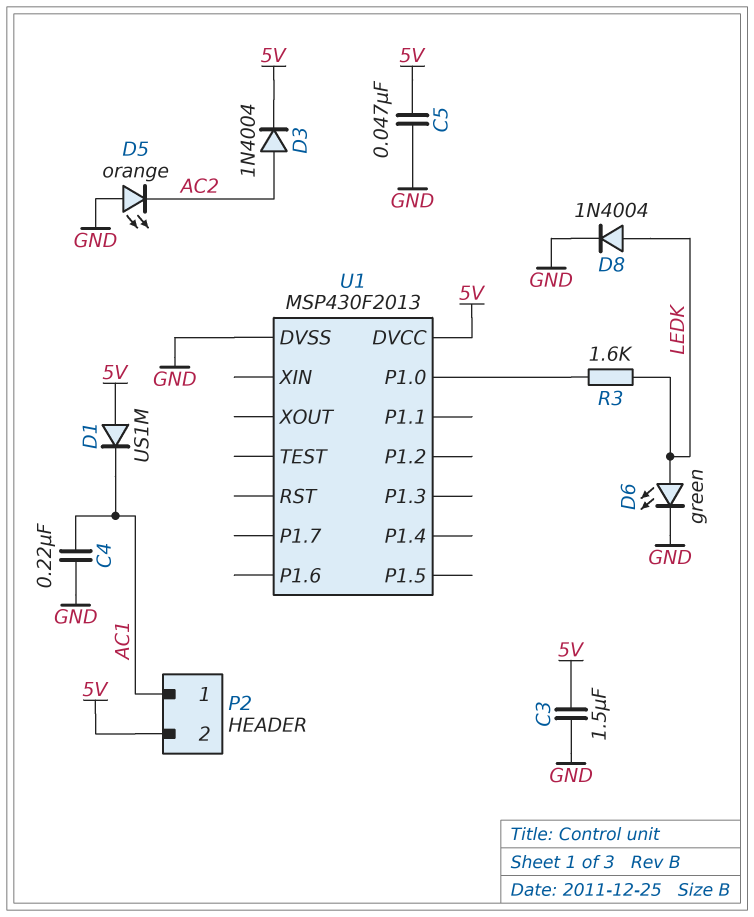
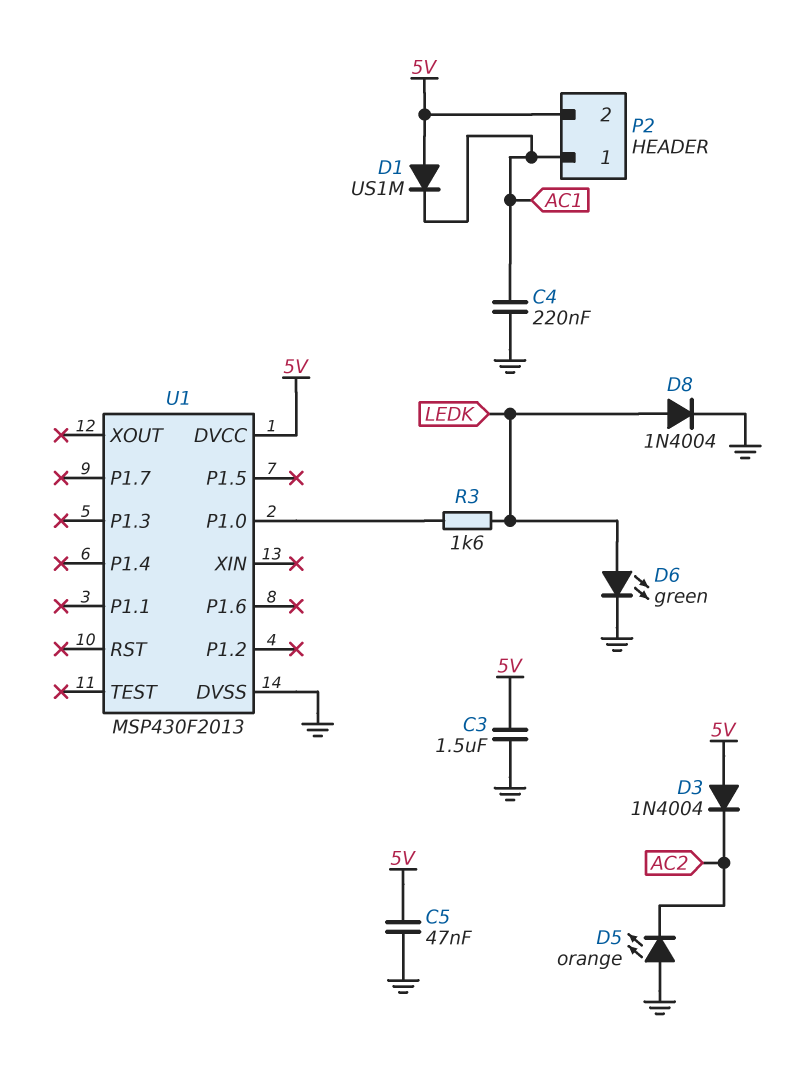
D3: diode 1N4004 (A AC2, K 5V) -> diode 1N4004 (A 5V, K AC2)

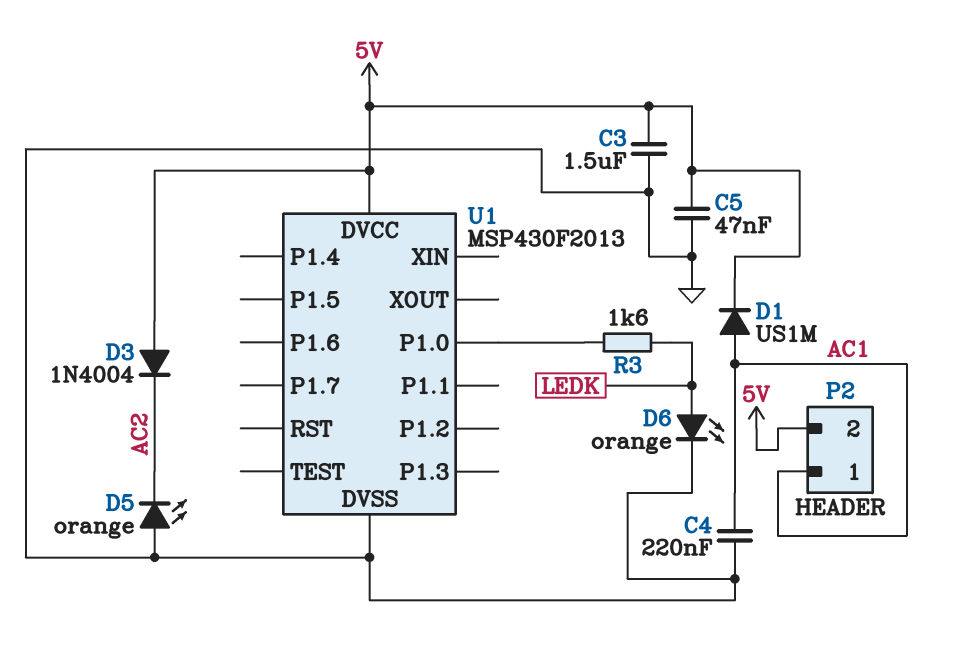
D1: diode US1M (A 5V, K AC1) -> diode US1M (A AC1, K 5V)
D6: LED green (A LEDK, K GND) -> LED orange (A LEDK, K GND)
D8: diode 1N4004 (A LEDK, K GND) -> none

